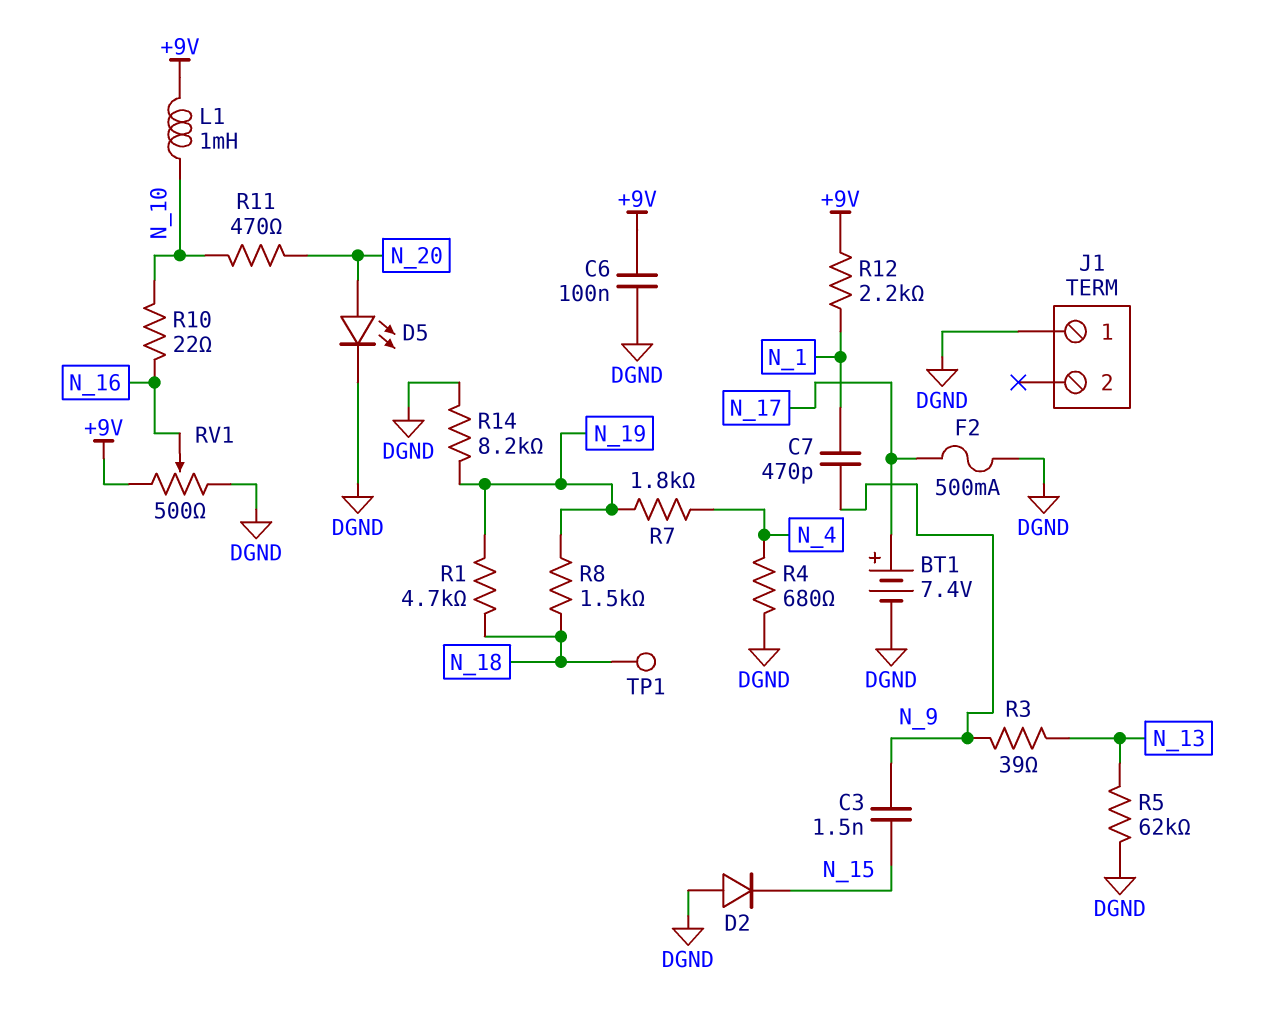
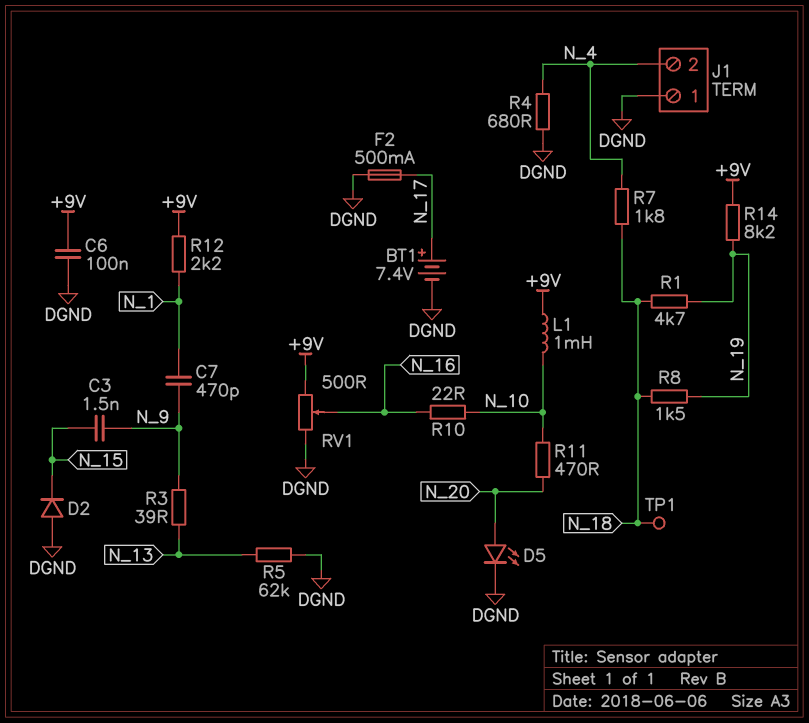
J1 pin 2: none -> N_4
R7: 1.8k (N_4, N_19) -> 1.8k (N_4, N_18)
R14: 8.2k (DGND, N_19) -> 8.2k (+9V, N_19)

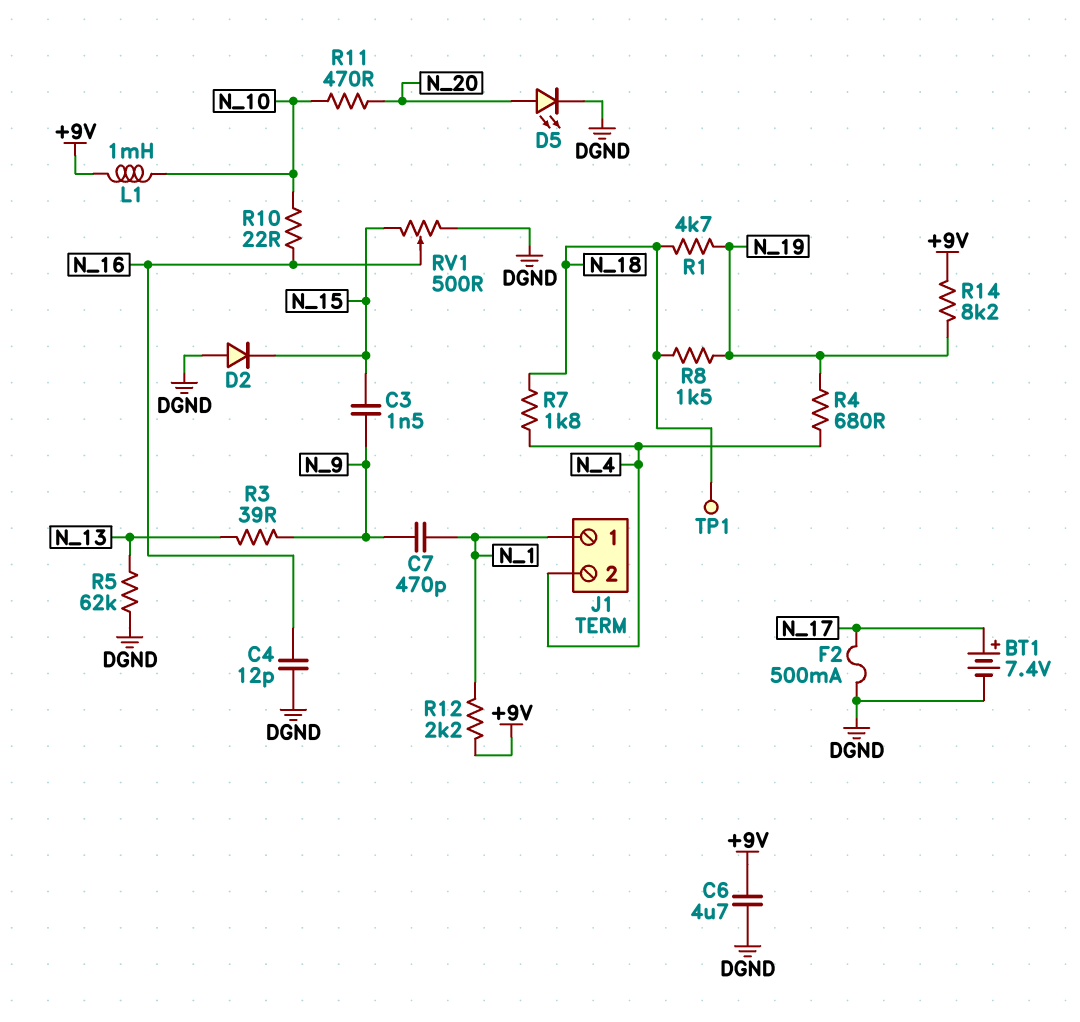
C4: none -> 12pF (DGND, N_16)
C6: 100nF (+9V, DGND) -> 4.7uF (+9V, DGND)
J1 pin 1: DGND -> N_1
R4: 680 (DGND, N_4) -> 680 (N_4, N_19)
RV1: 500 (+9V, DGND, wiper N_16) -> 500 (DGND, N_15, wiper N_16)

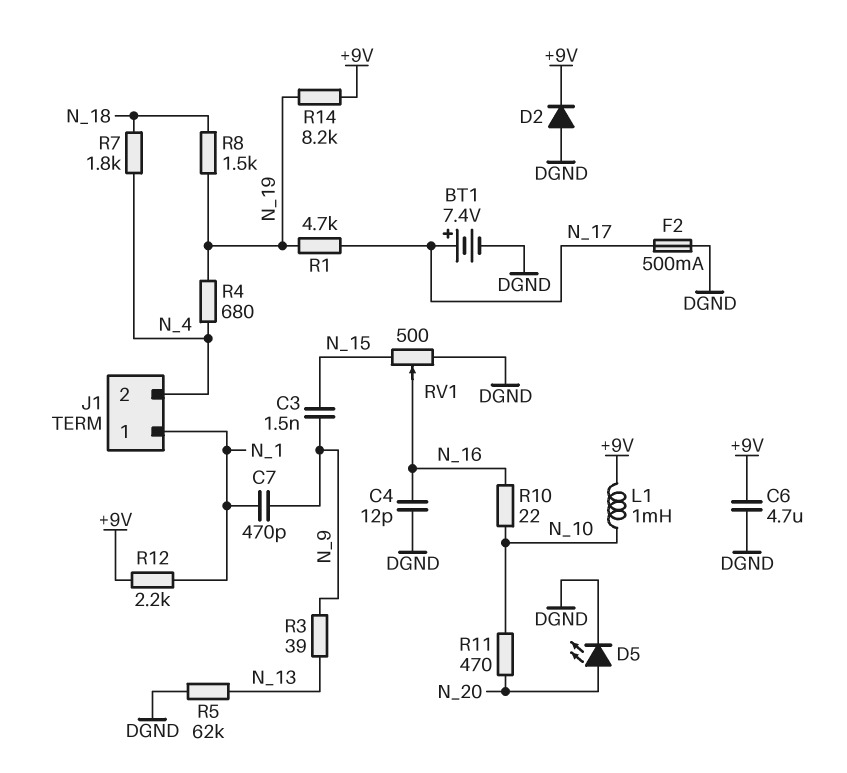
D2: diode (A DGND, K N_15) -> diode (A DGND, K +9V)
R1: 4.7k (N_18, N_19) -> 4.7k (N_17, N_19)
TP1: test point (N_18) -> none

